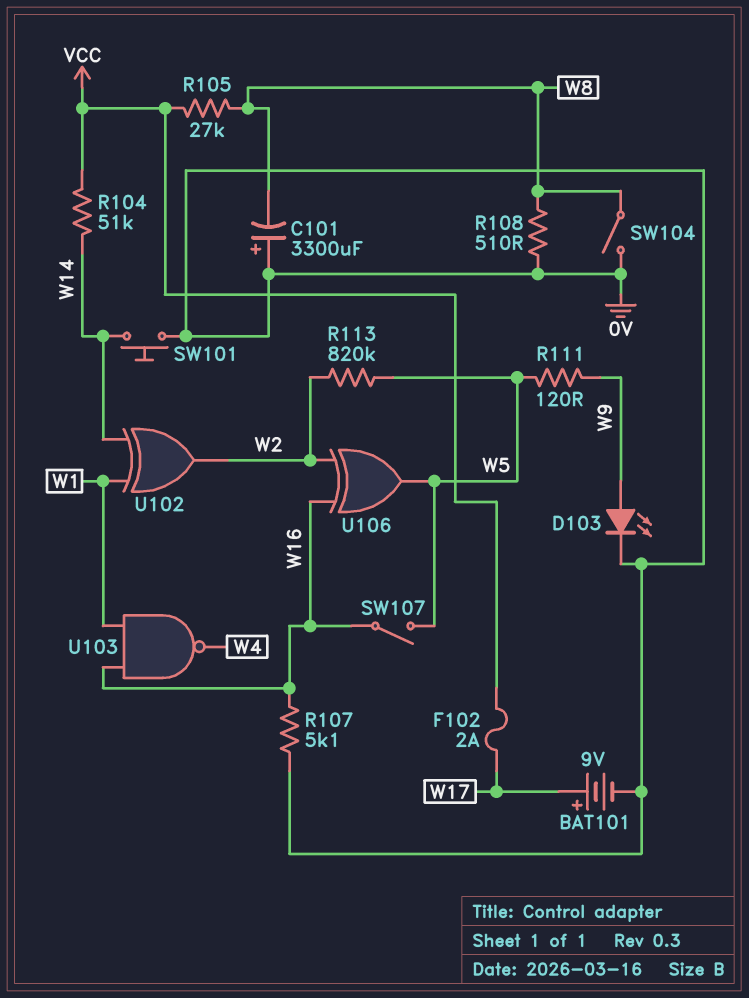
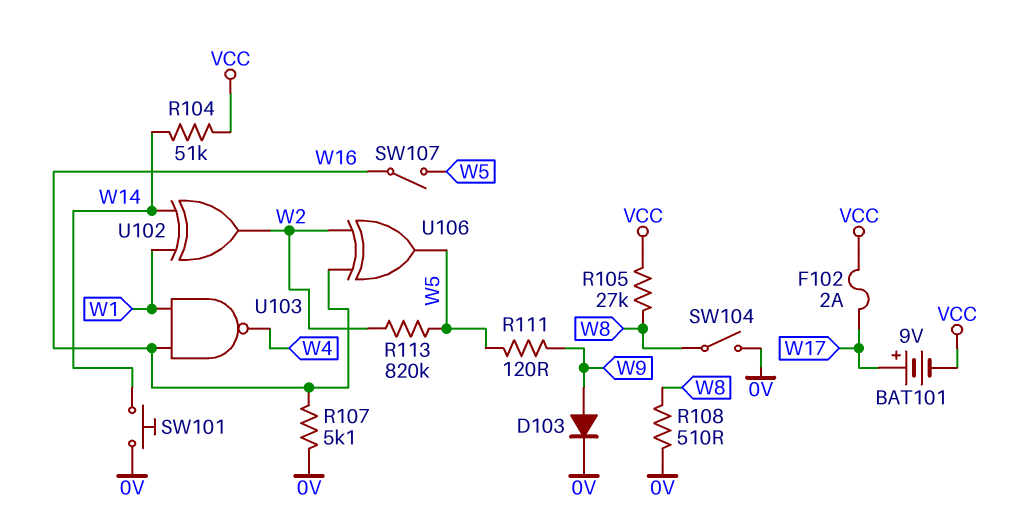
BAT101: 9V (plus W17, minus 0V) -> 9V (plus W17, minus VCC)
C101: 3300uF (plus 0V, minus W8) -> none
D103: LED (A W9, K 0V) -> diode (A W9, K 0V)

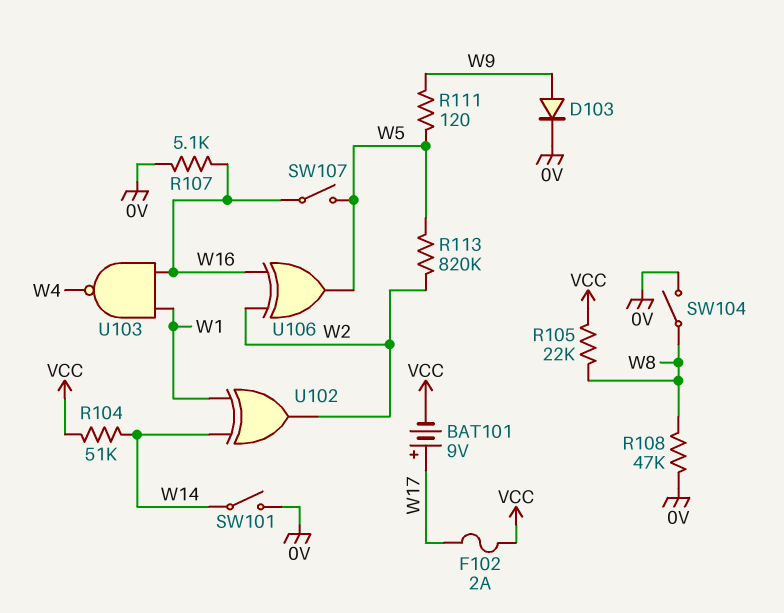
R105: 27k (VCC, W8) -> 22k (VCC, W8)
R108: 510 (0V, W8) -> 47k (0V, W8)
SW101: button (0V, W14) -> switch (0V, W14)

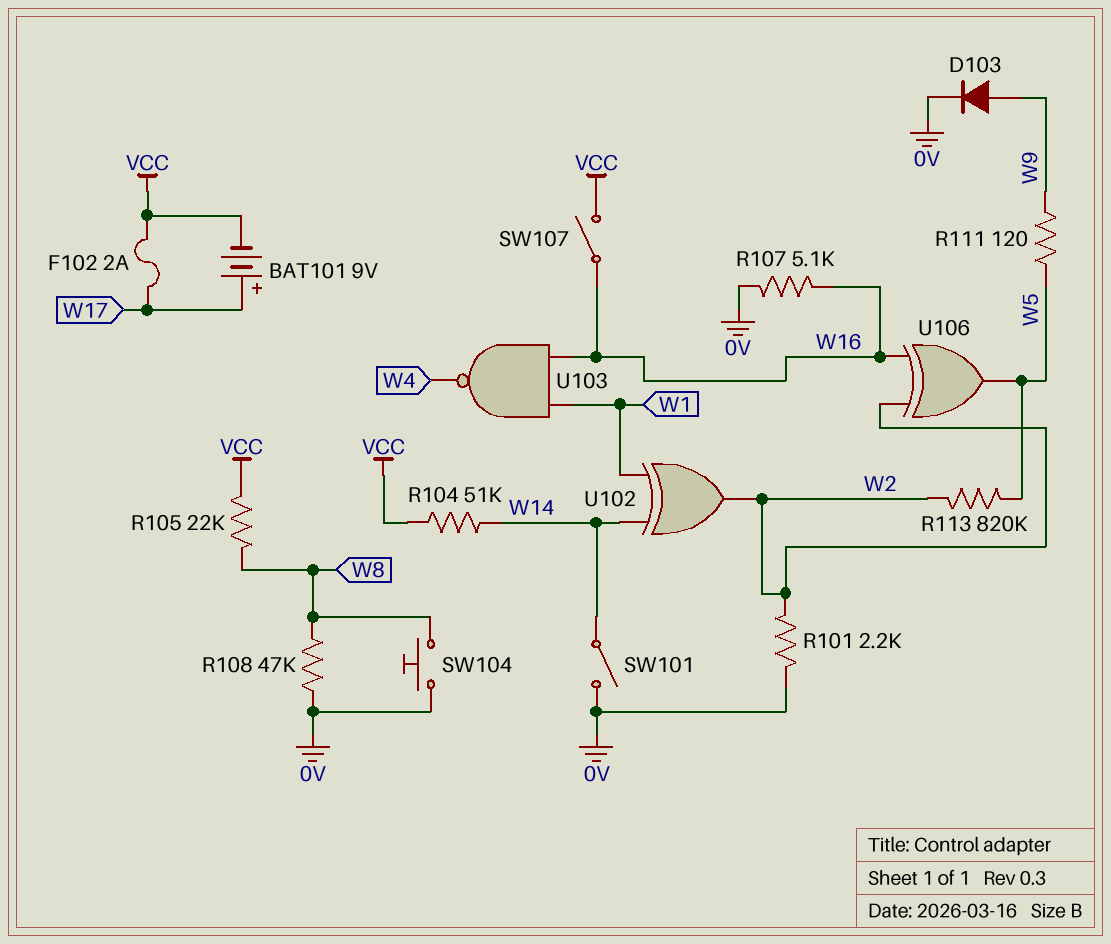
R101: none -> 2.2k (0V, W2)
SW104: switch (0V, W8) -> button (0V, W8)
SW107: switch (W5, W16) -> switch (VCC, W16)

